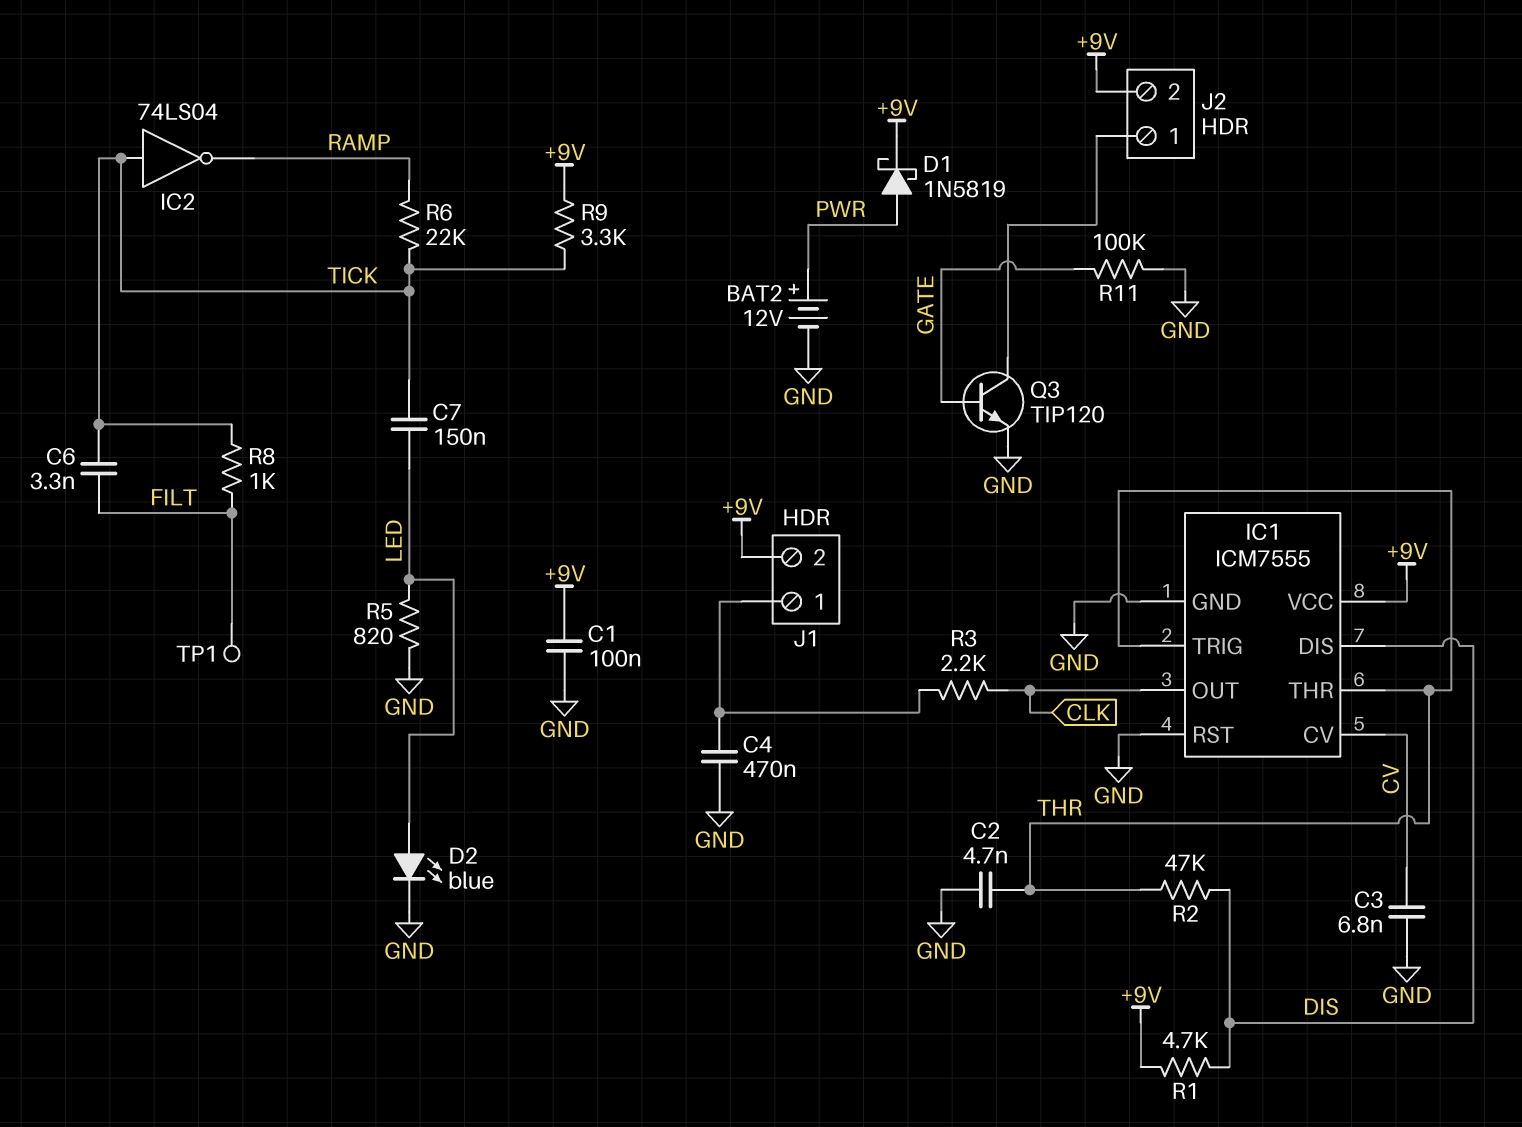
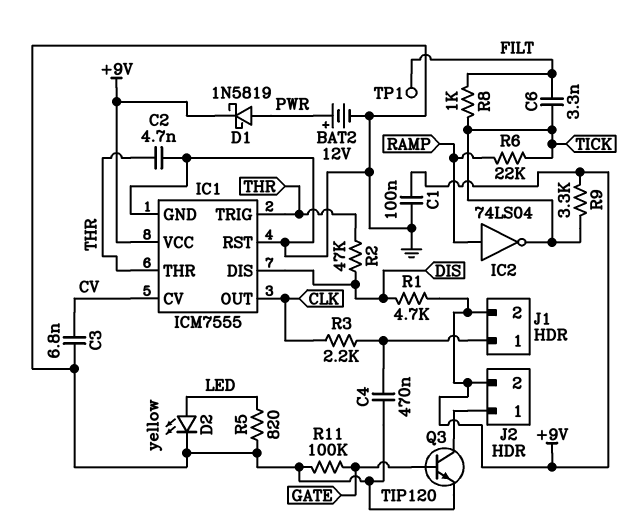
C7: 150nF (LED, TICK) -> none
D2: LED blue (A LED, K GND) -> LED yellow (A LED, K GND)
IC2: NOT 74LS04 (in TICK, out RAMP) -> NOT 74LS04 (in RAMP, out TICK)

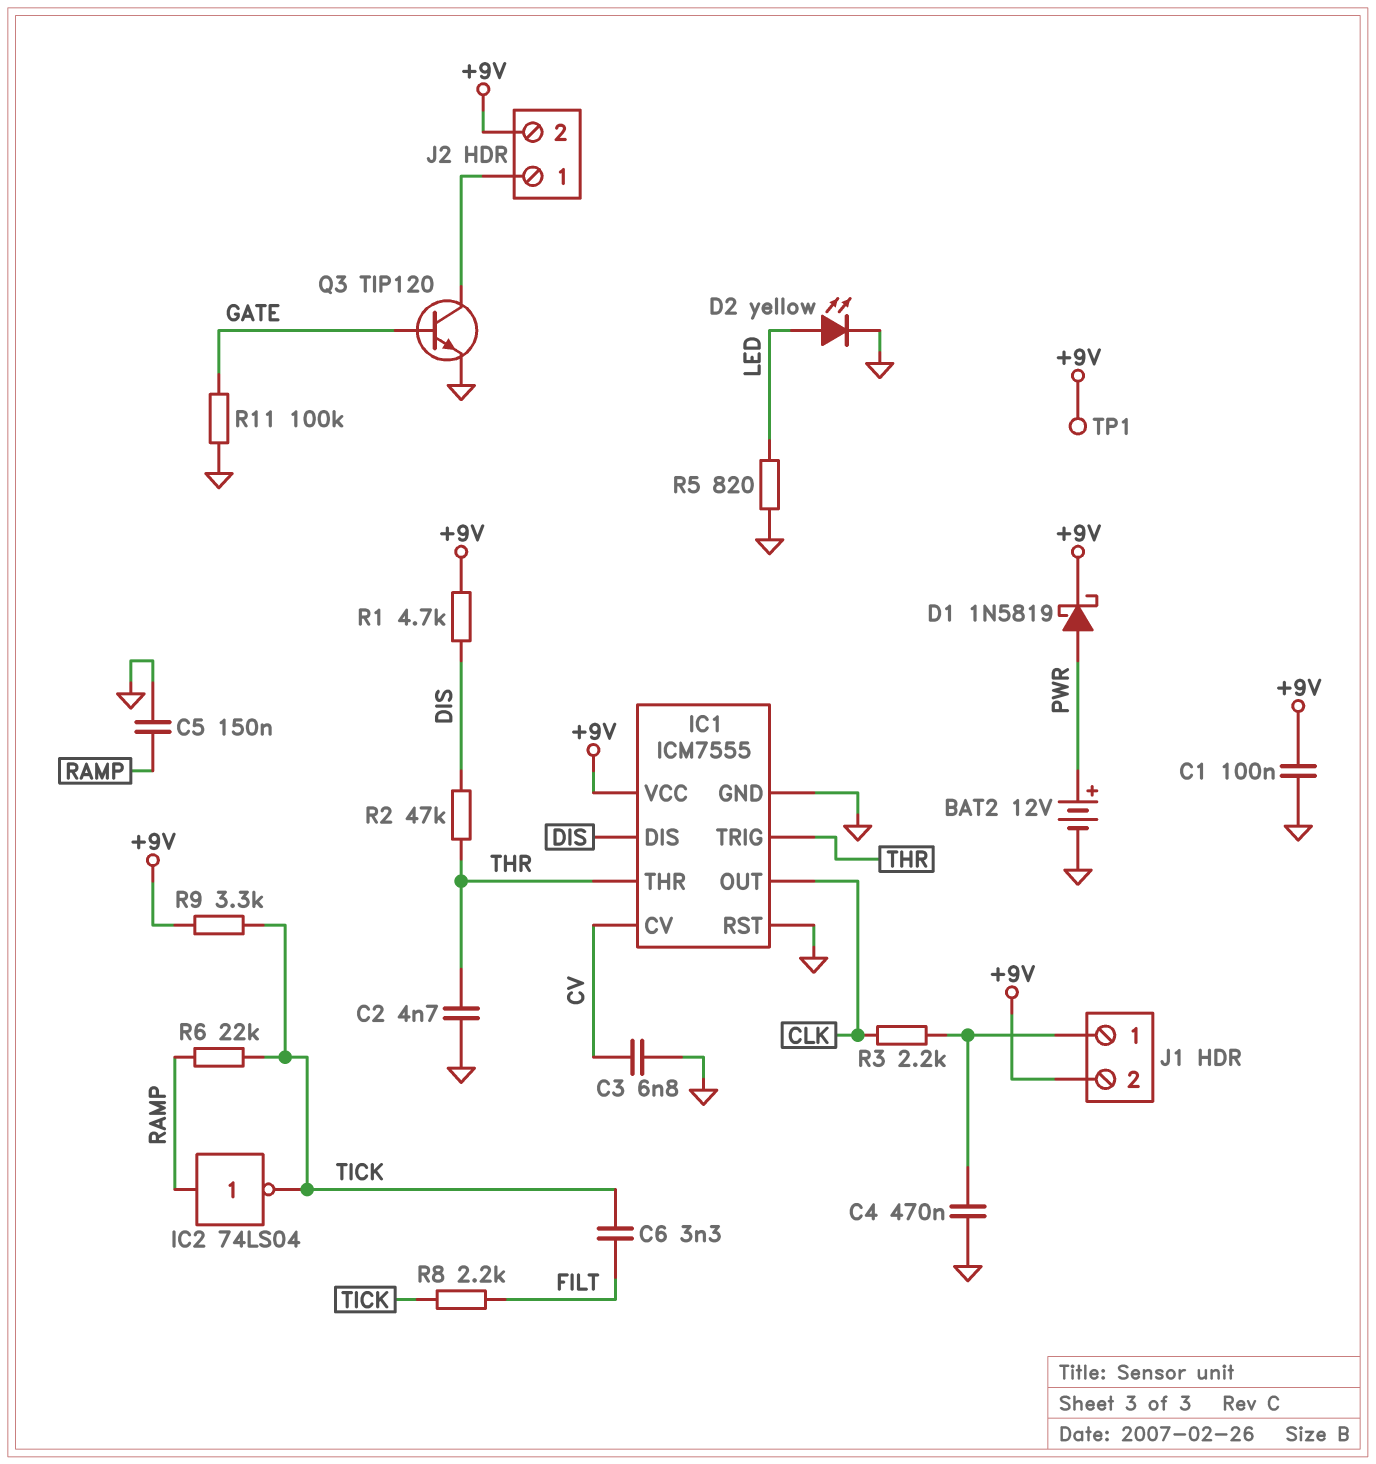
C5: none -> 150nF (GND, RAMP)
R8: 1k (FILT, TICK) -> 2.2k (FILT, TICK)
TP1: test point (FILT) -> test point (+9V)

